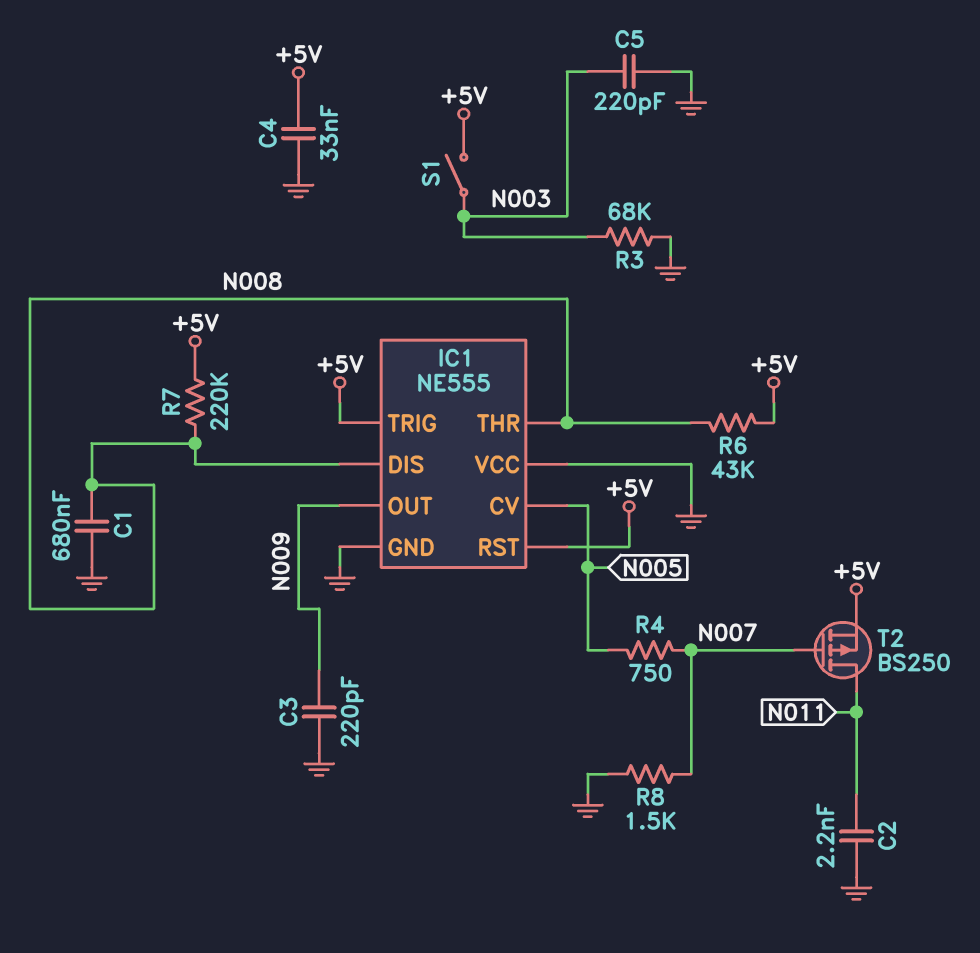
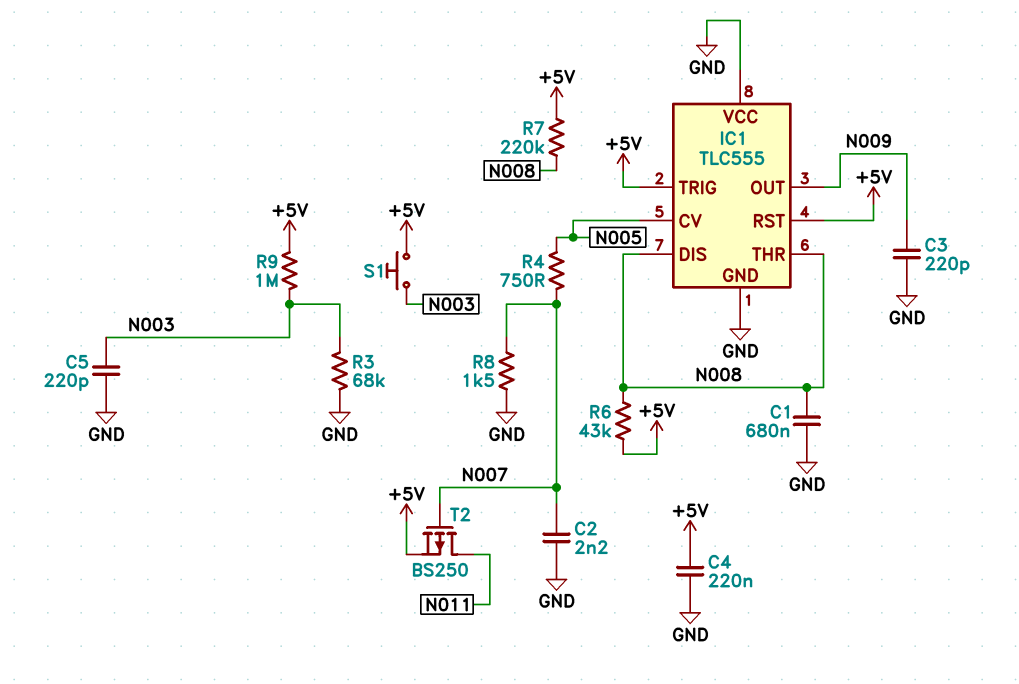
C2: 2.2nF (GND, N011) -> 2.2nF (GND, N007)
C4: 33nF (+5V, GND) -> 220nF (+5V, GND)
IC1: NE555 -> TLC555
R9: none -> 1M (+5V, N003)
S1: switch (+5V, N003) -> button (+5V, N003)

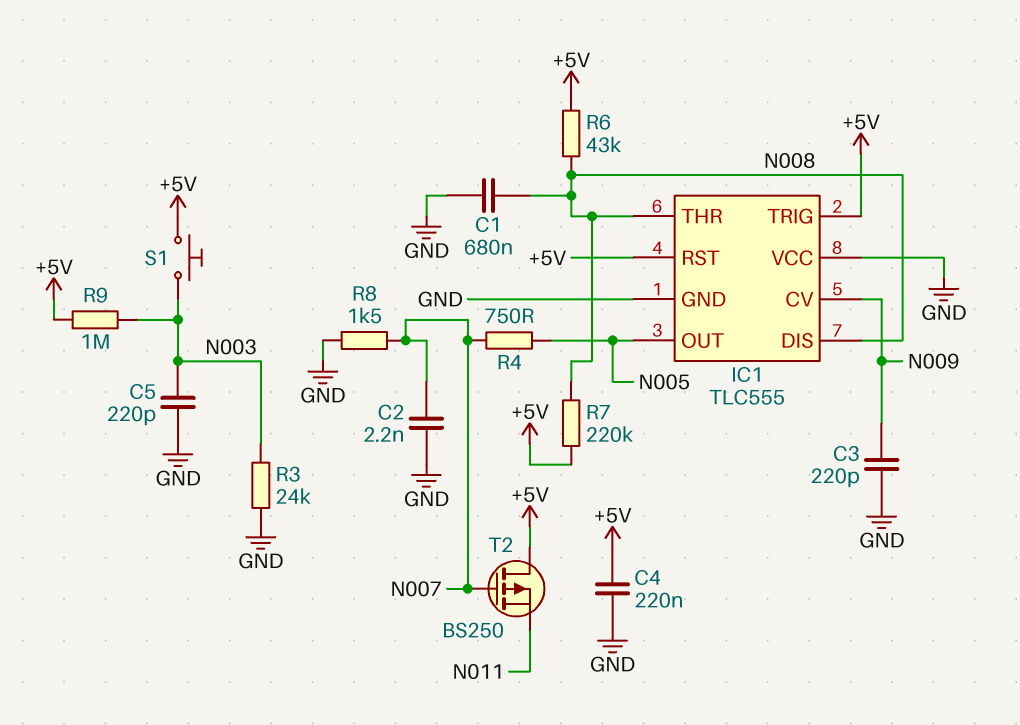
IC1 pin CV: N005 -> N009
IC1 pin OUT: N009 -> N005
R3: 68k (GND, N003) -> 24k (GND, N003)
T2: PMOS BS250 (G N007, D N011, S +5V) -> PMOS BS250 (G N007, D +5V, S N011)

